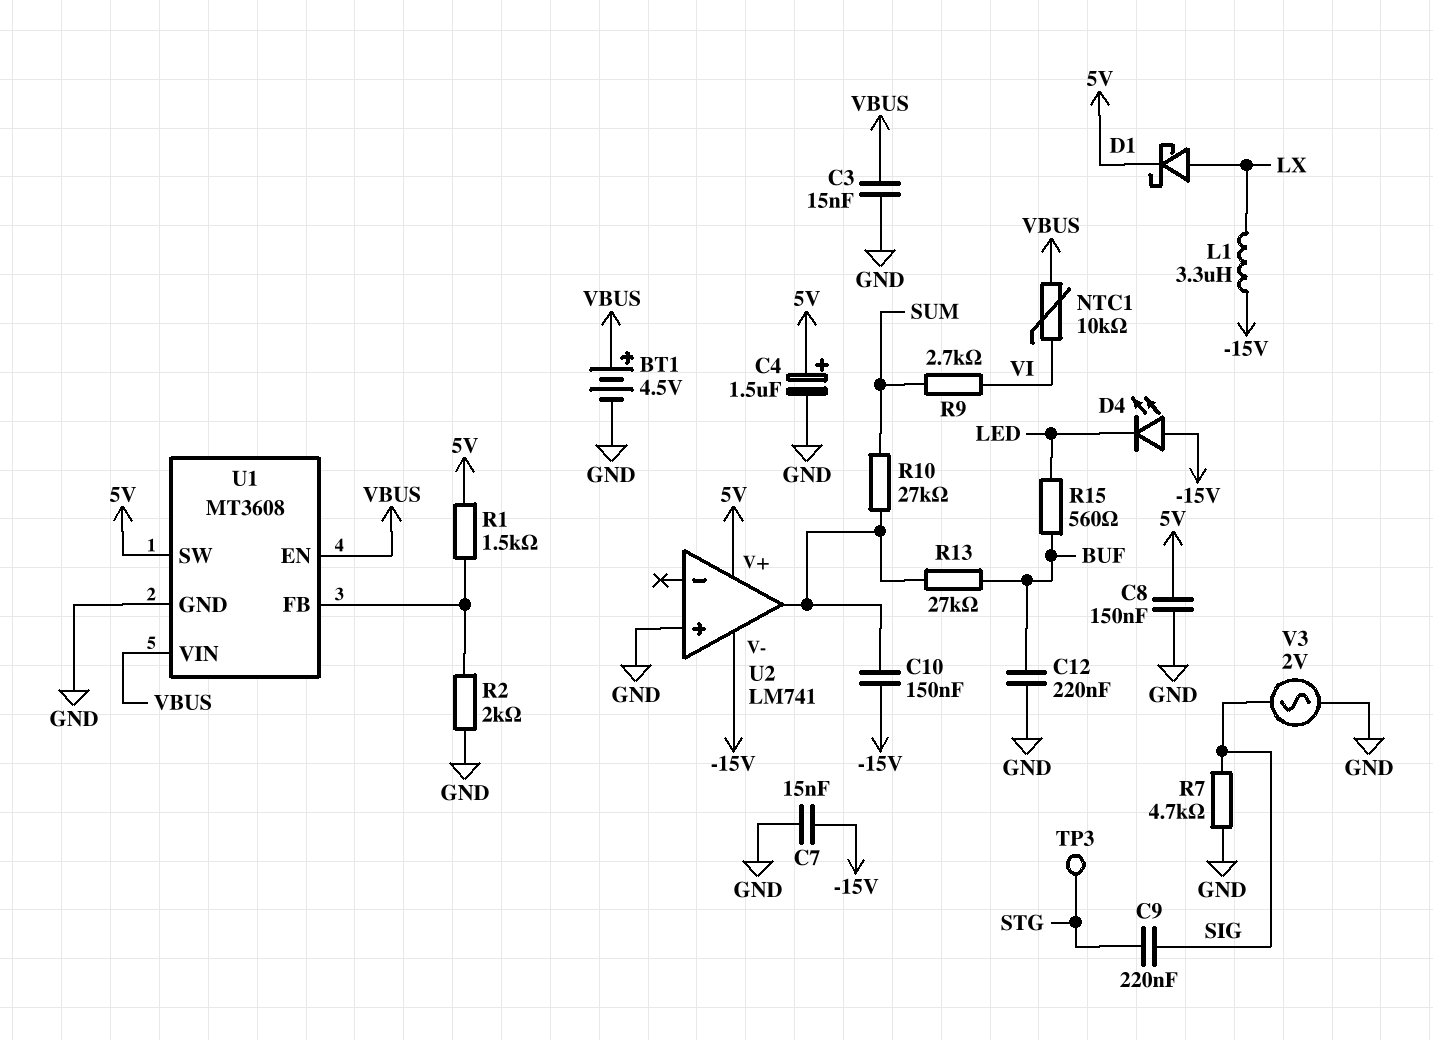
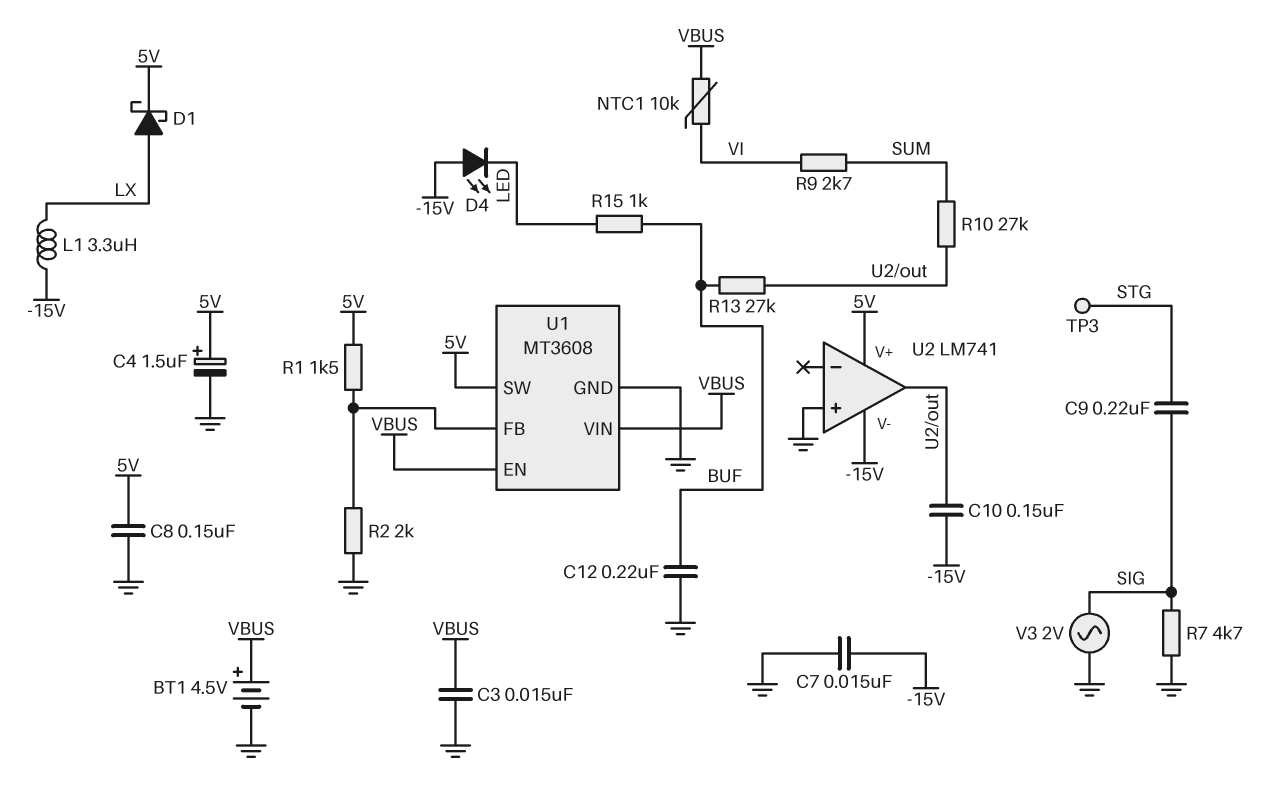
R15: 560 (BUF, LED) -> 1k (BUF, LED)

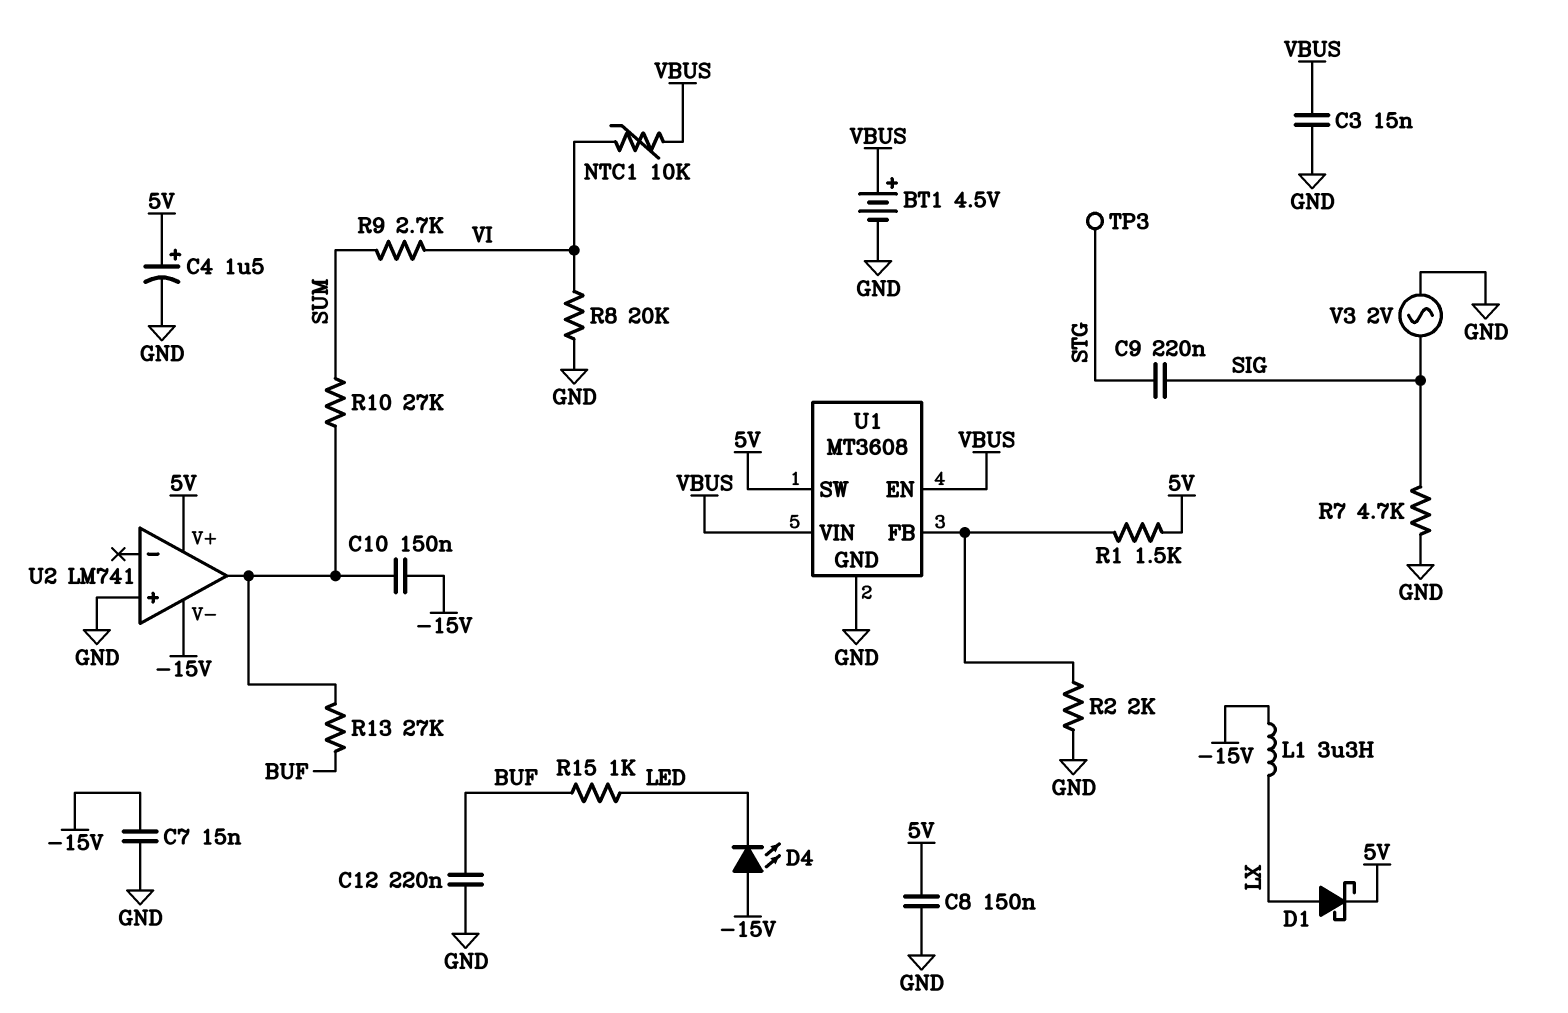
R8: none -> 20k (GND, VI)

